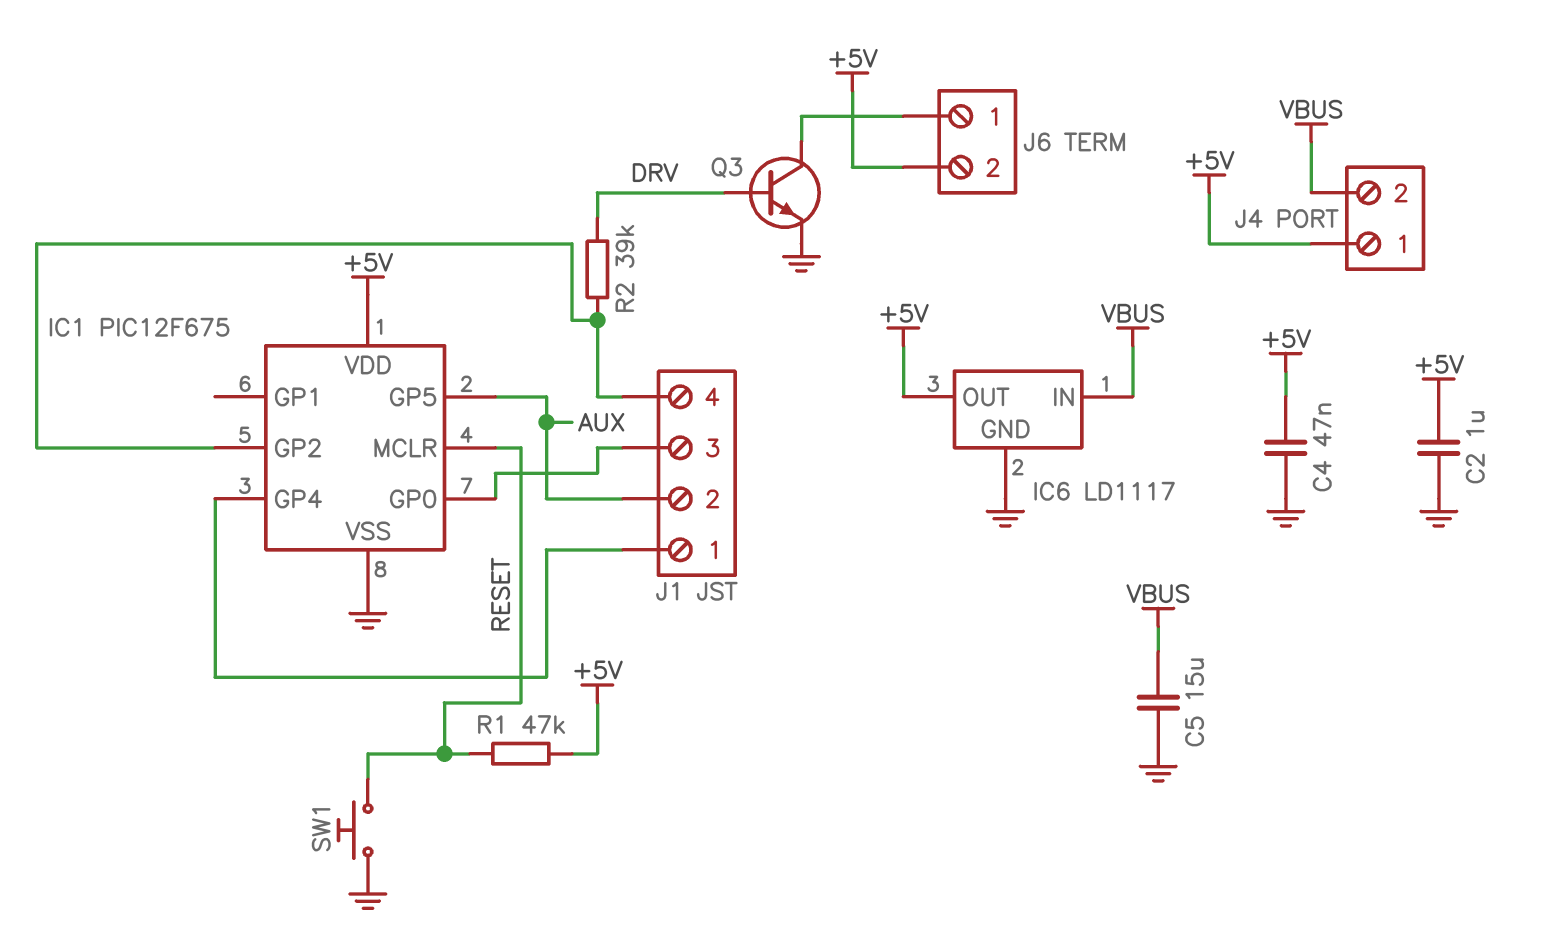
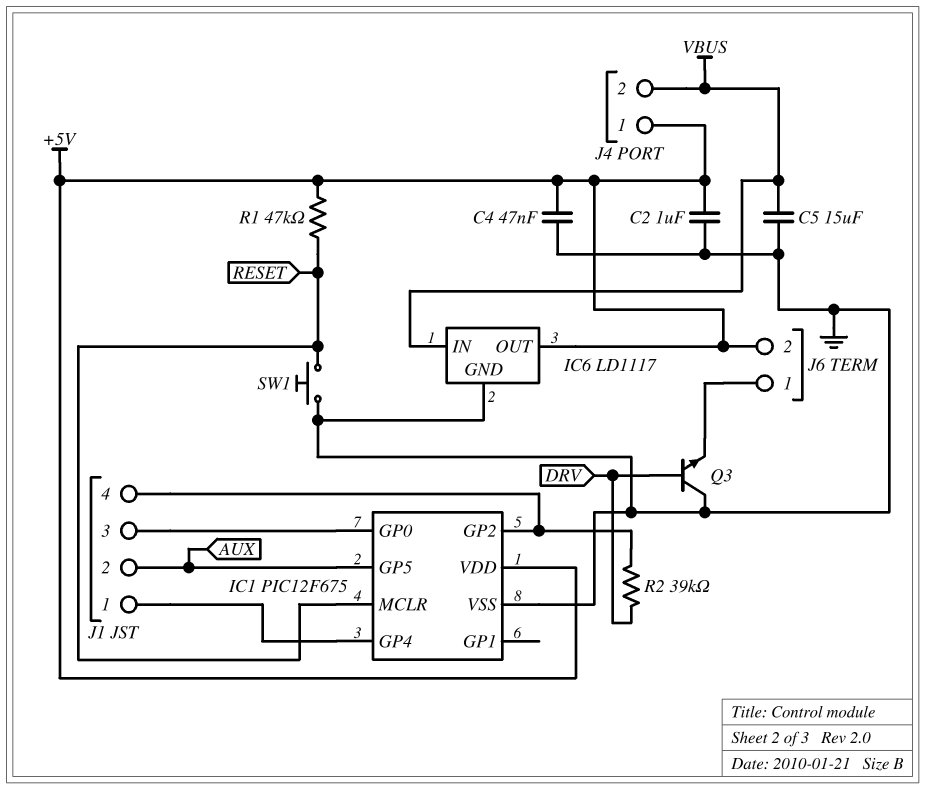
Q3: NPN (B DRV, C J6/1, E GND) -> NPN (B DRV, C GND, E J6/1)

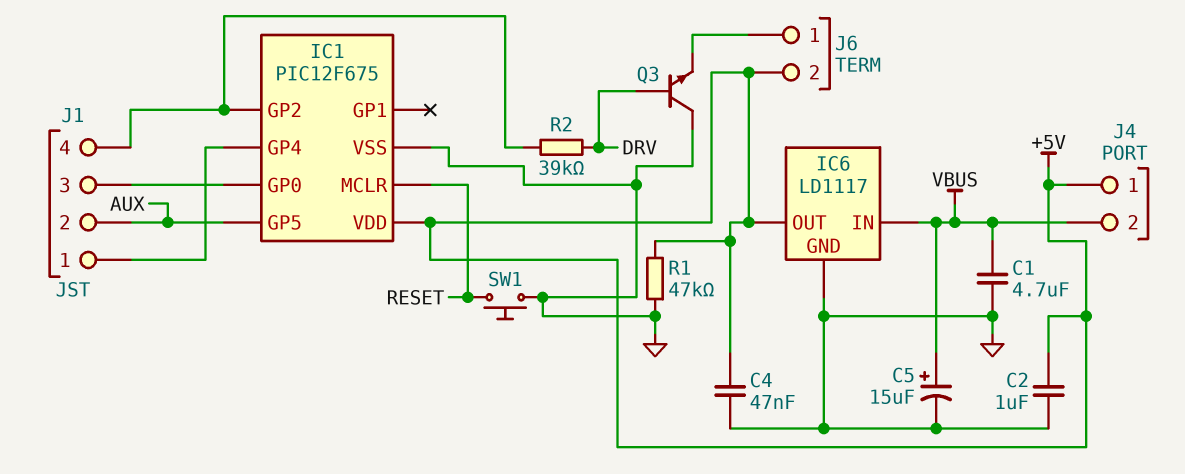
C1: none -> 4.7uF (GND, VBUS)
C5: 15uF (GND, VBUS) -> 15uF (plus VBUS, minus GND)
R1: 47k (+5V, RESET) -> 47k (+5V, GND)

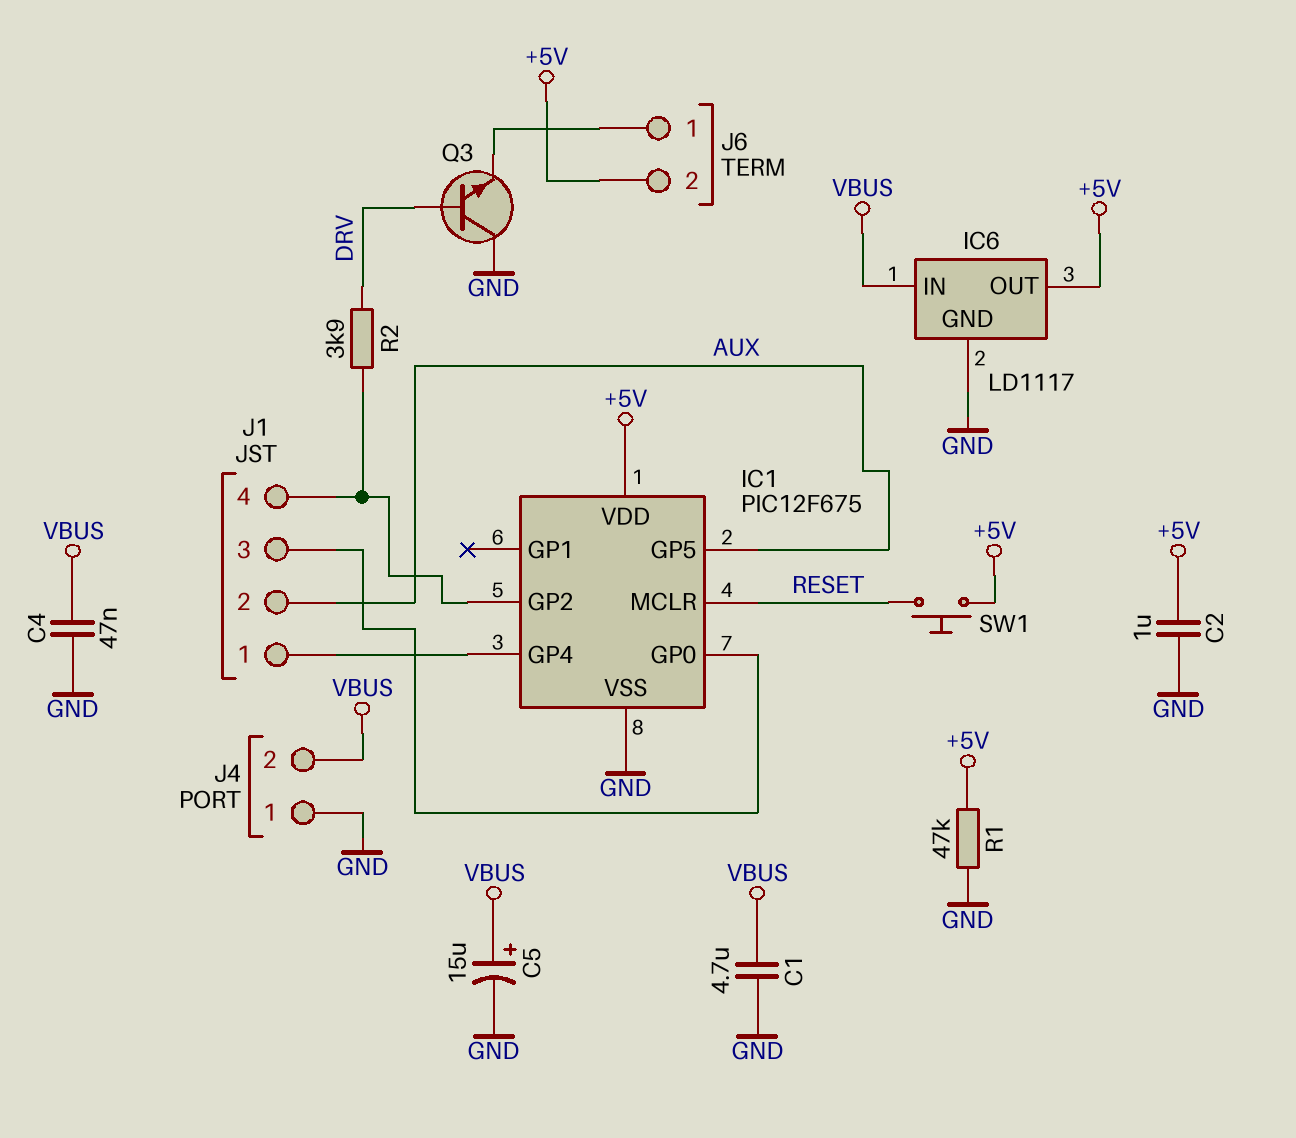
C4: 47nF (+5V, GND) -> 47nF (GND, VBUS)
J4 pin 1: +5V -> GND
R2: 39k (DRV, IC1/GP2) -> 3.9k (DRV, IC1/GP2)
SW1: button (GND, RESET) -> button (+5V, RESET)

